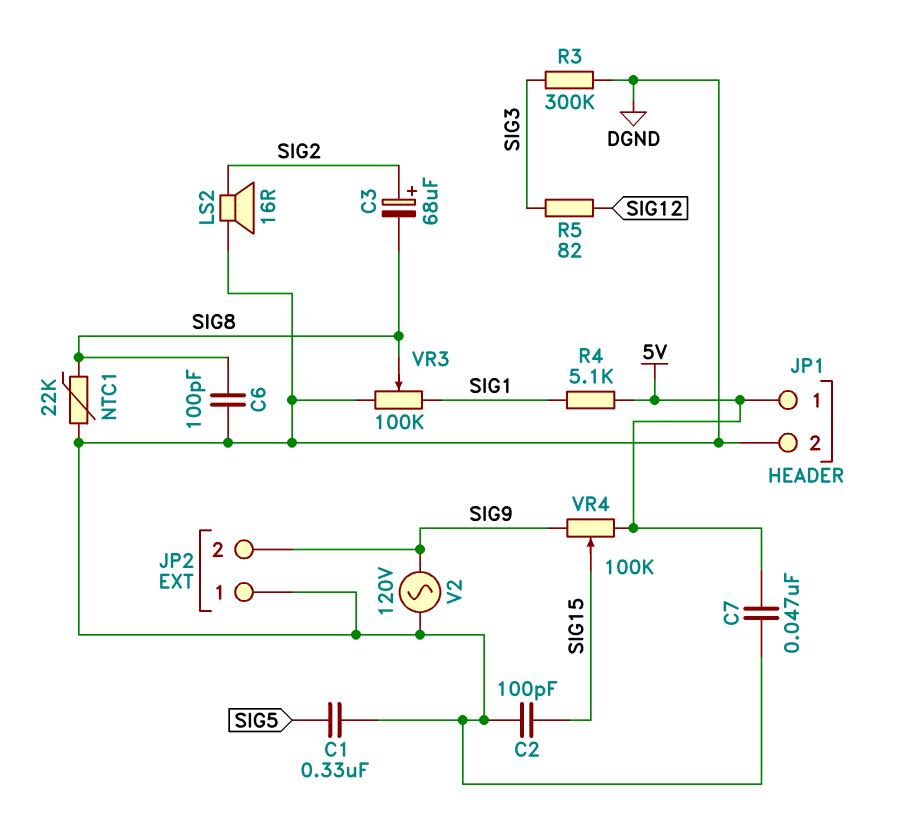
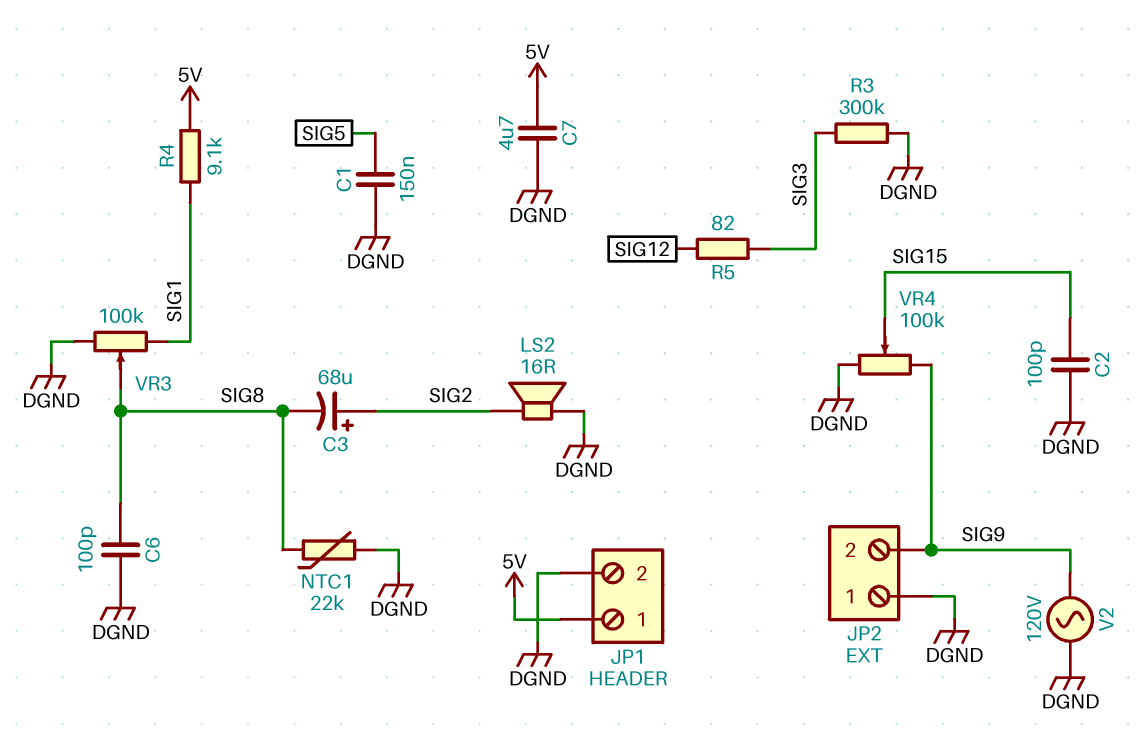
C1: 330nF (DGND, SIG5) -> 150nF (DGND, SIG5)
C7: 47nF (5V, DGND) -> 4.7uF (5V, DGND)
R4: 5.1k (5V, SIG1) -> 9.1k (5V, SIG1)
VR4: 100k (5V, SIG9, wiper SIG15) -> 100k (DGND, SIG9, wiper SIG15)

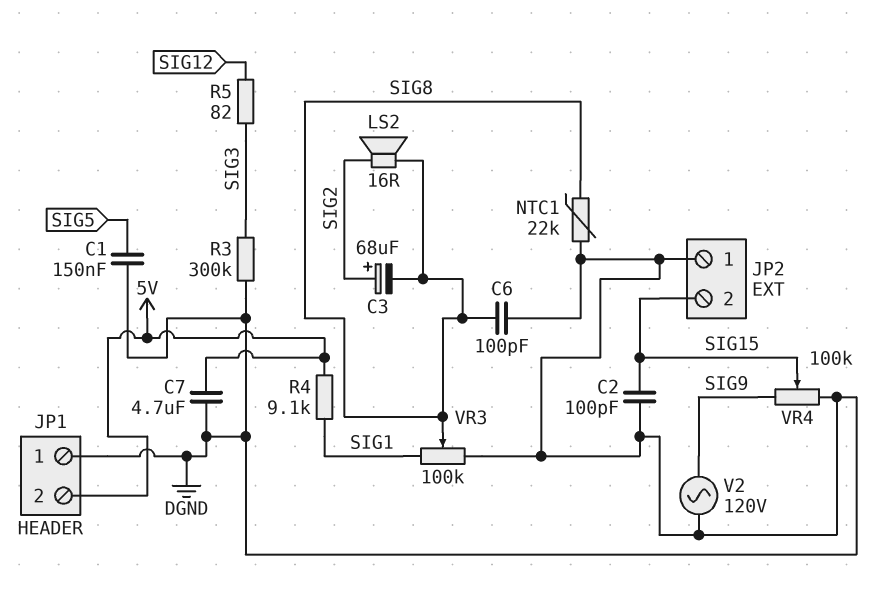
JP1 pin 1: 5V -> DGND
JP1 pin 2: DGND -> 5V
JP2 pin 2: SIG9 -> SIG15
LS2: speaker 16R (DGND, SIG2) -> speaker 16R (SIG2, SIG8)

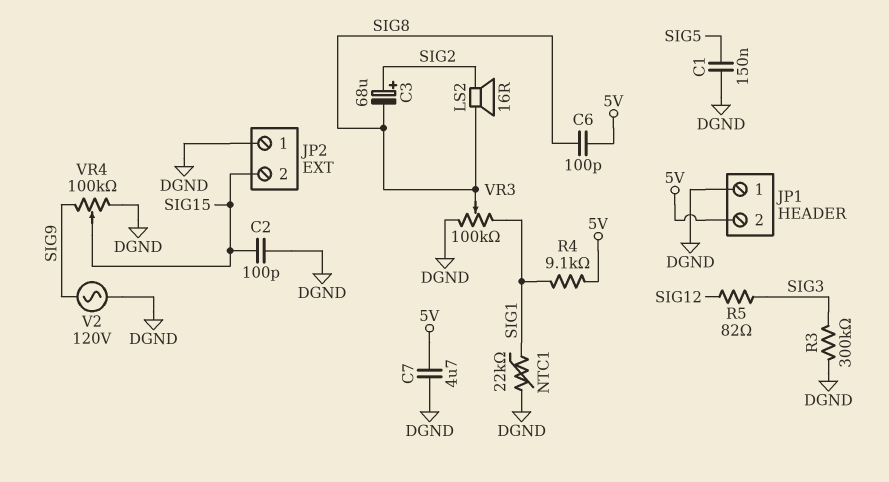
C6: 100pF (DGND, SIG8) -> 100pF (5V, SIG8)
NTC1: 22k (DGND, SIG8) -> 22k (DGND, SIG1)

